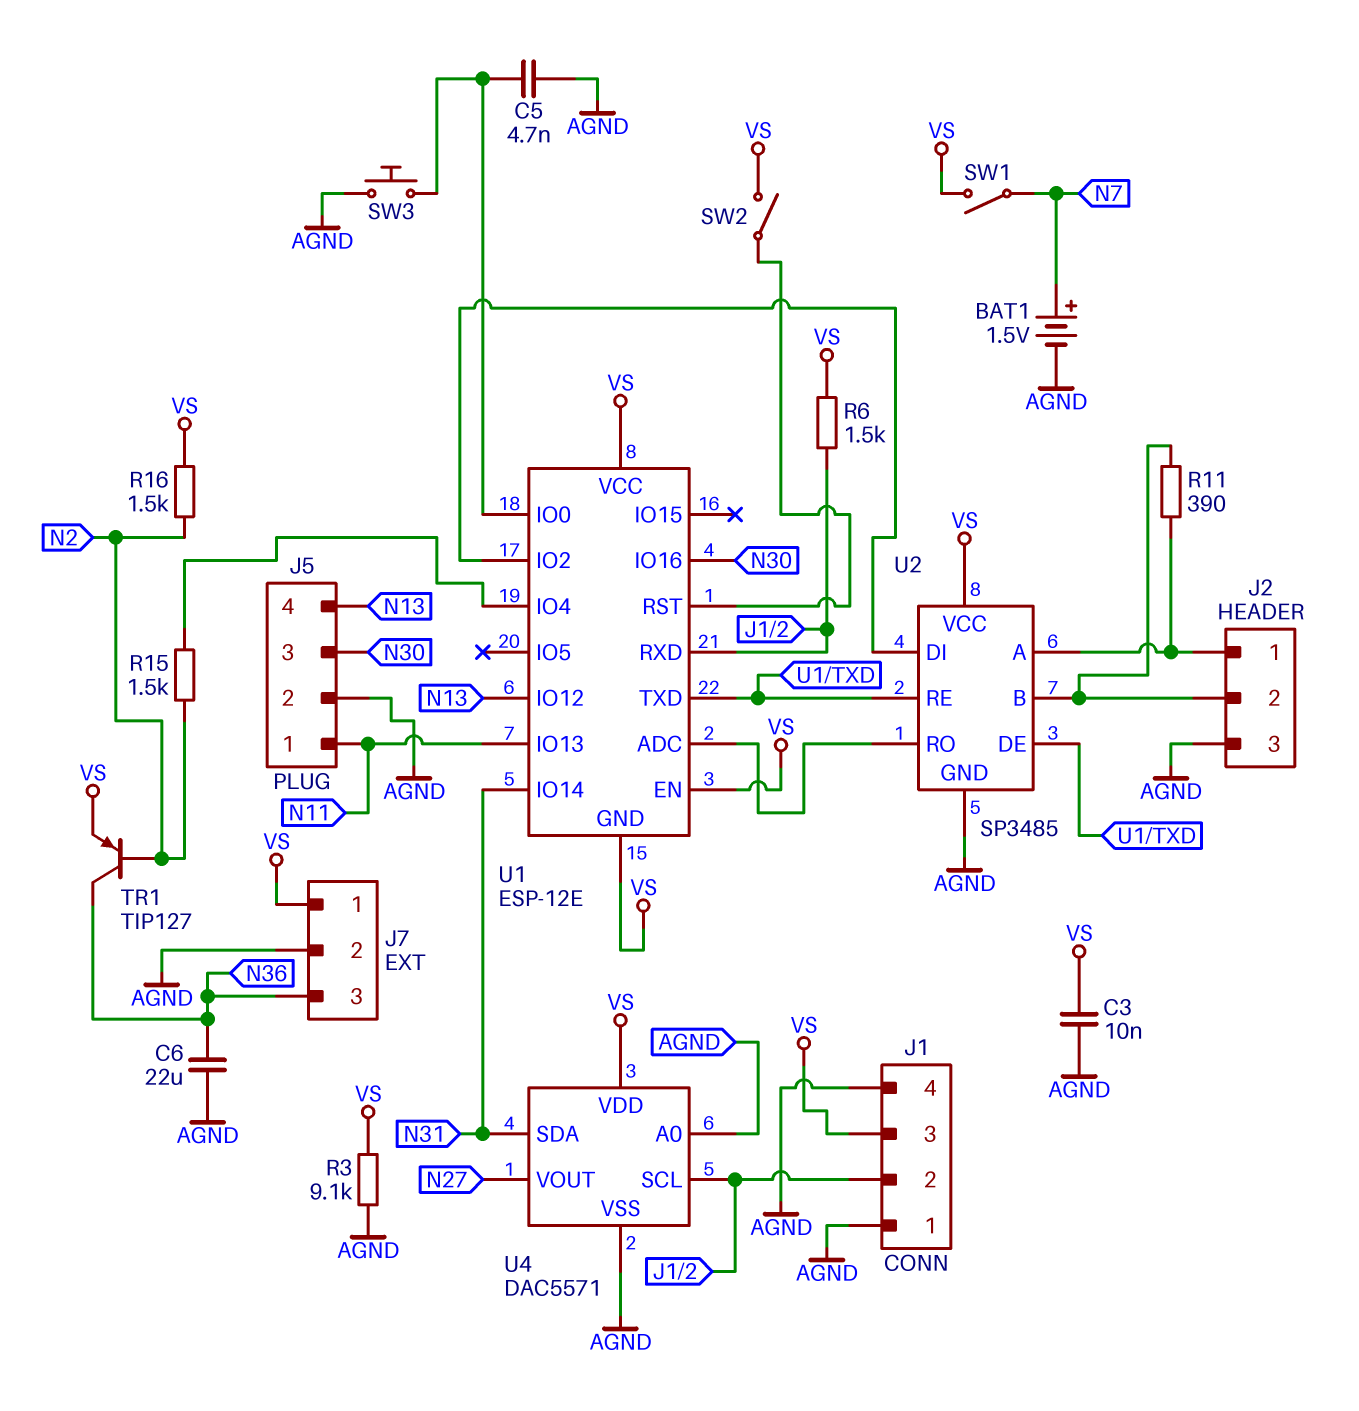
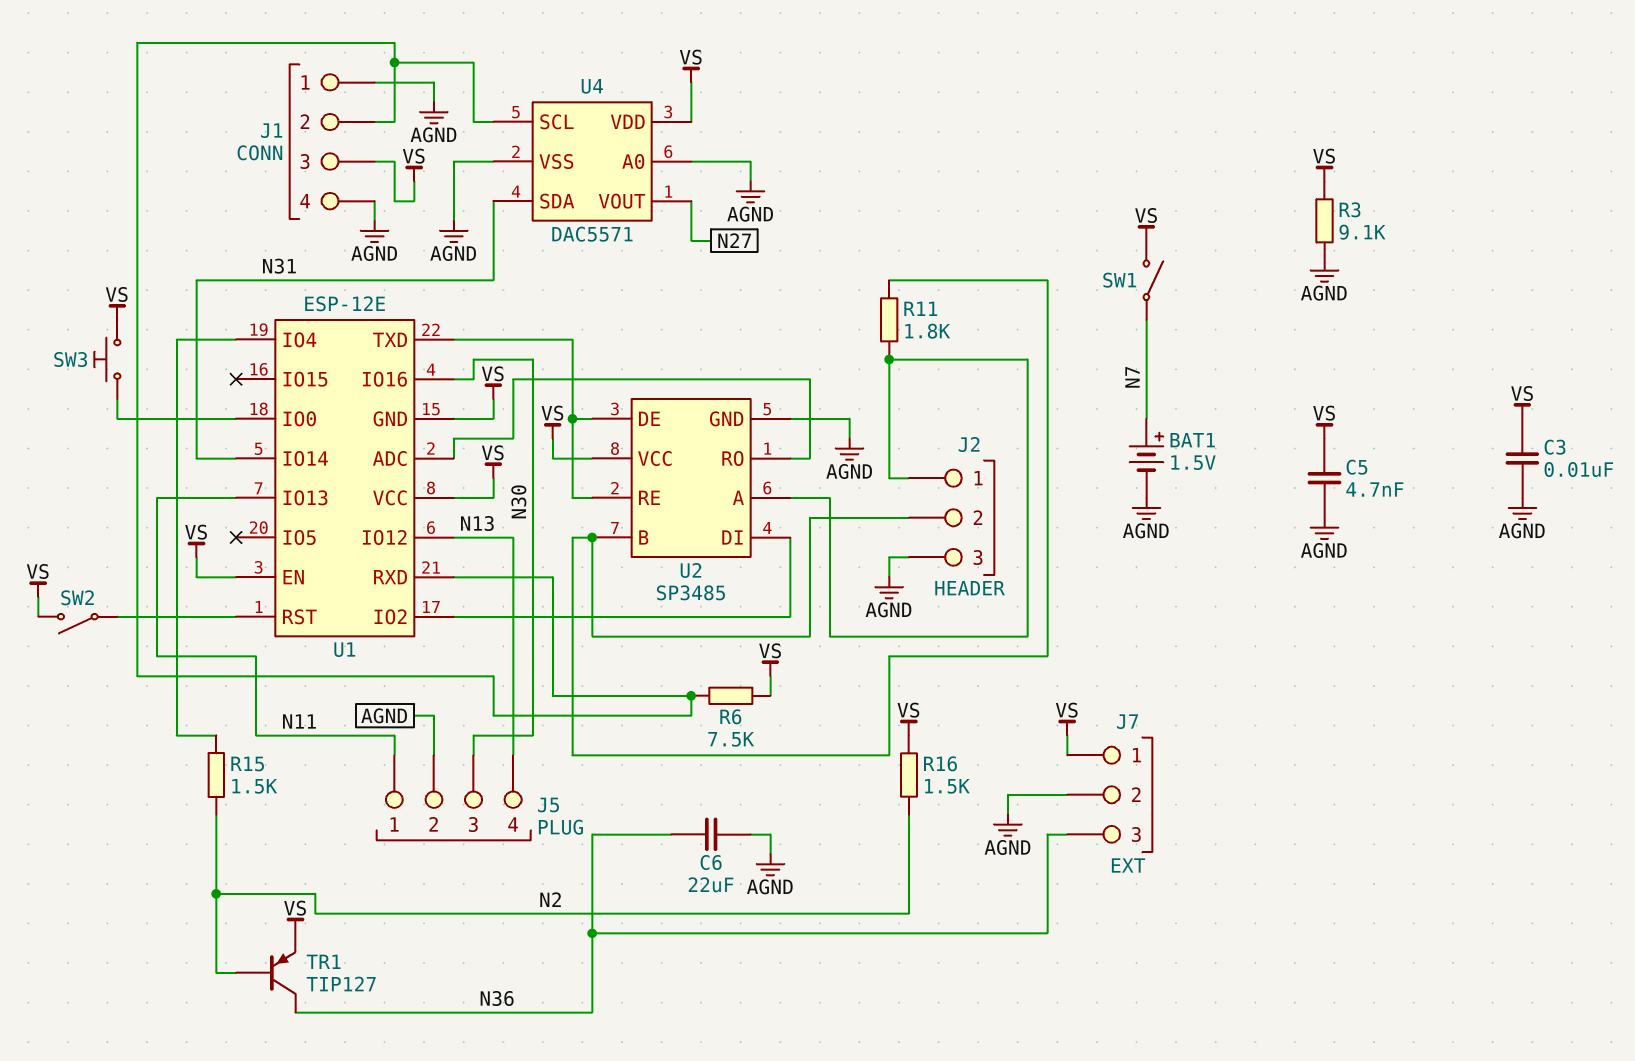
C5: 4.7nF (AGND, U1/IO0) -> 4.7nF (AGND, VS)
R6: 1.5k (J1/2, VS) -> 7.5k (J1/2, VS)
R11: 390 (J2/1, J2/2) -> 1.8k (J2/1, J2/2)
SW3: button (AGND, U1/IO0) -> button (U1/IO0, VS)

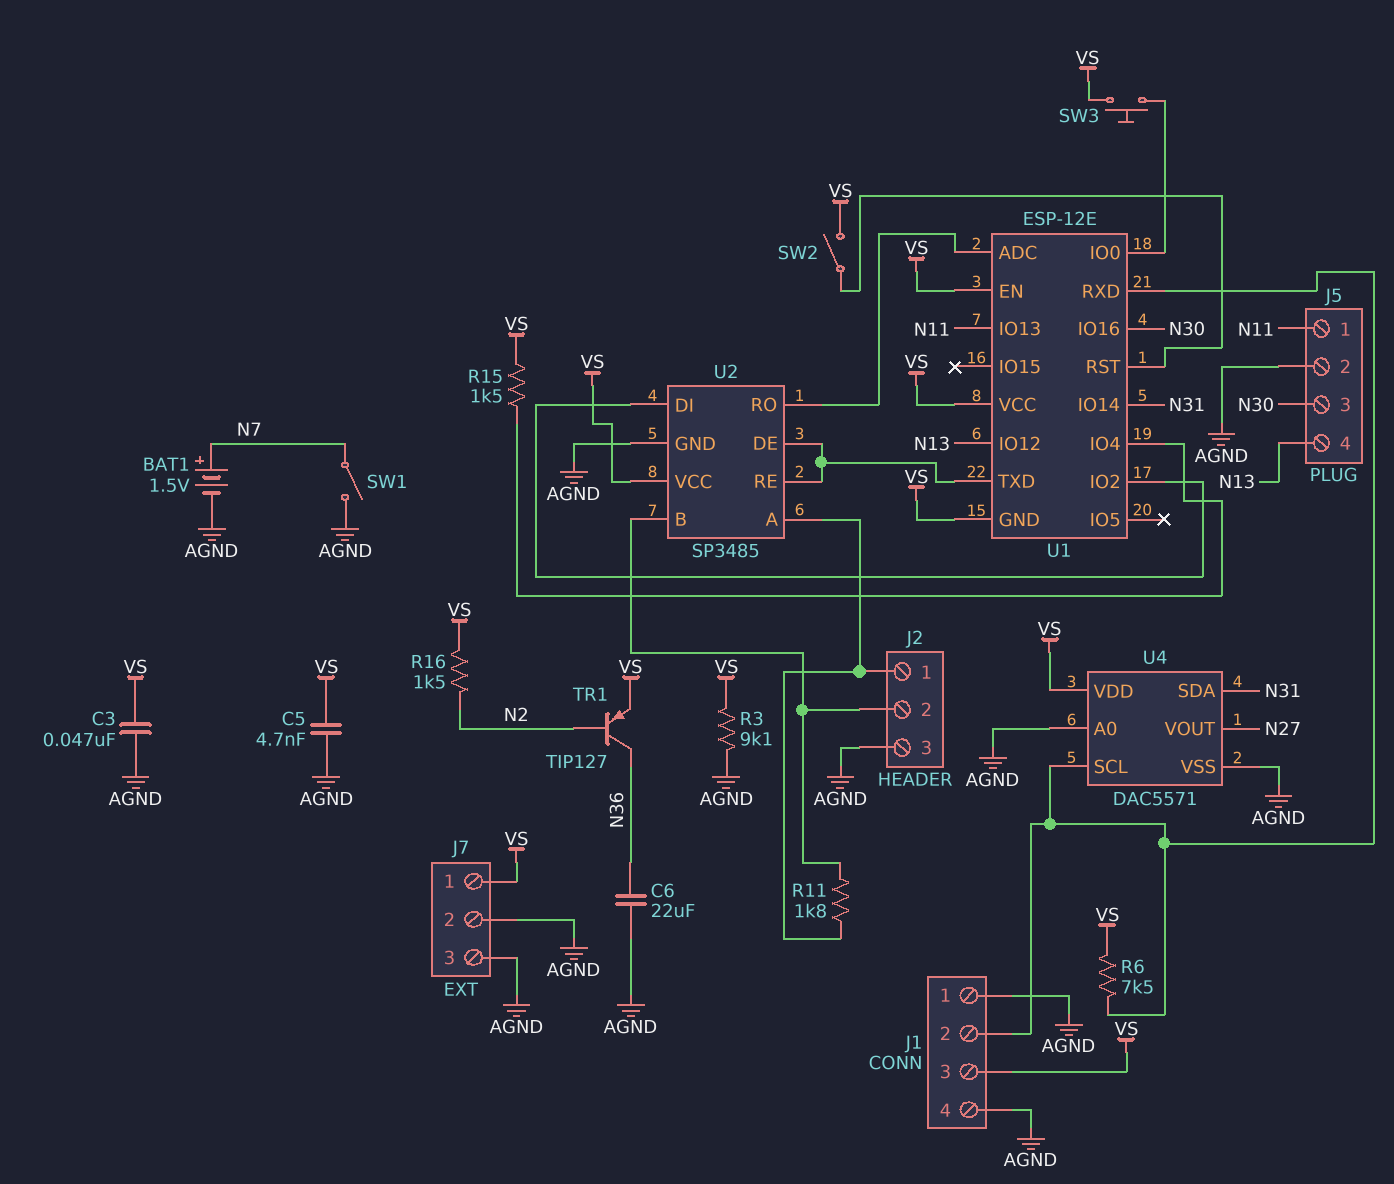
C3: 10nF (AGND, VS) -> 47nF (AGND, VS)
J7 pin 3: N36 -> AGND
R15: 1.5k (N2, U1/IO4) -> 1.5k (U1/IO4, VS)
SW1: switch (N7, VS) -> switch (AGND, N7)

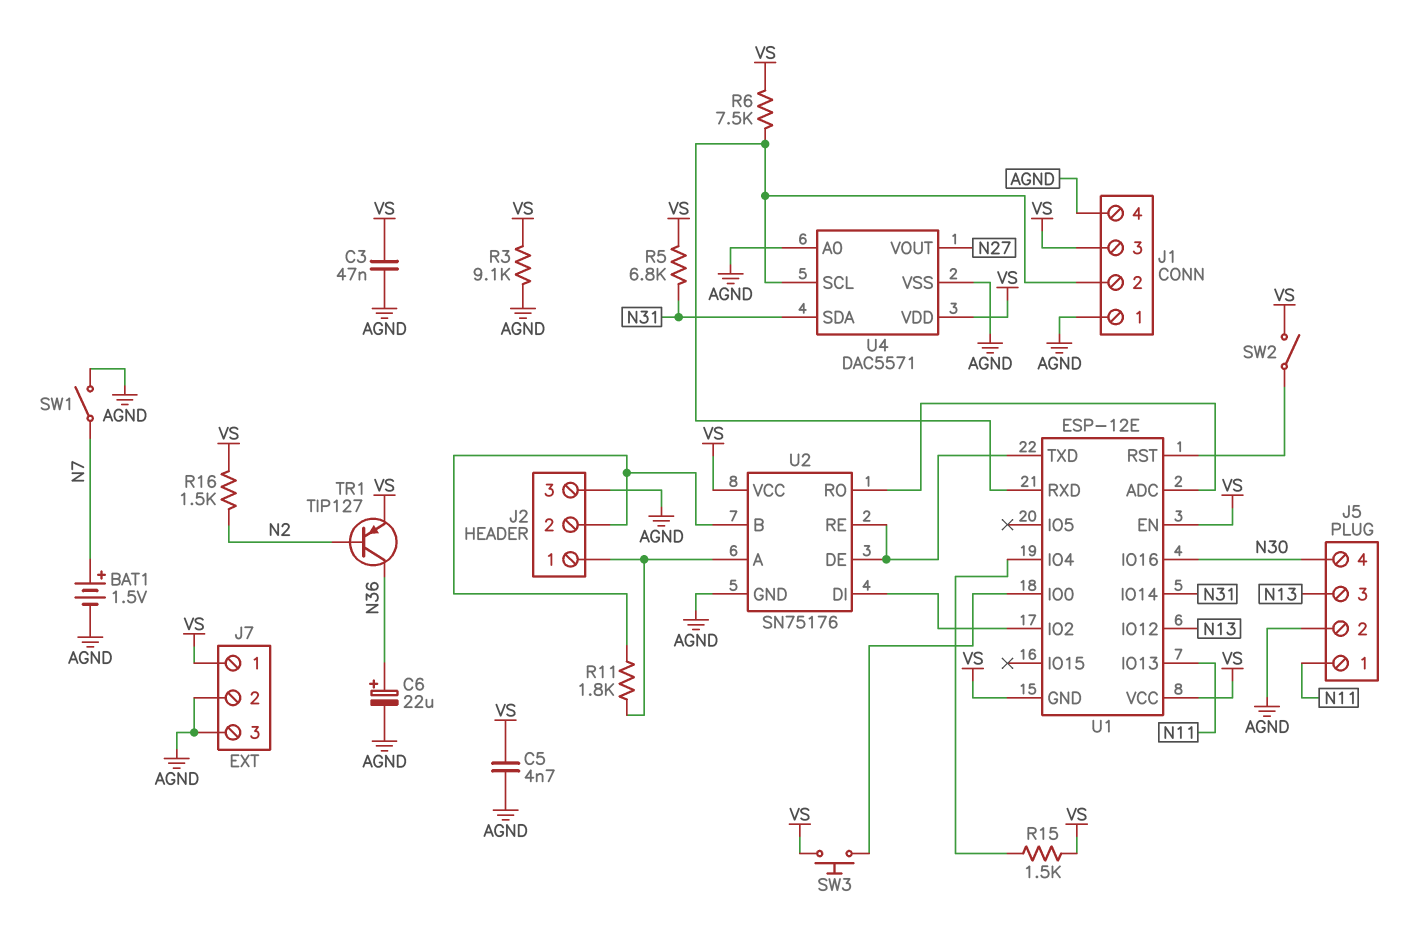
C6: 22uF (AGND, N36) -> 22uF (plus N36, minus AGND)
J5 pin 3: N30 -> N13
J5 pin 4: N13 -> N30
R5: none -> 6.8k (N31, VS)
U2: SP3485 -> SN75176

